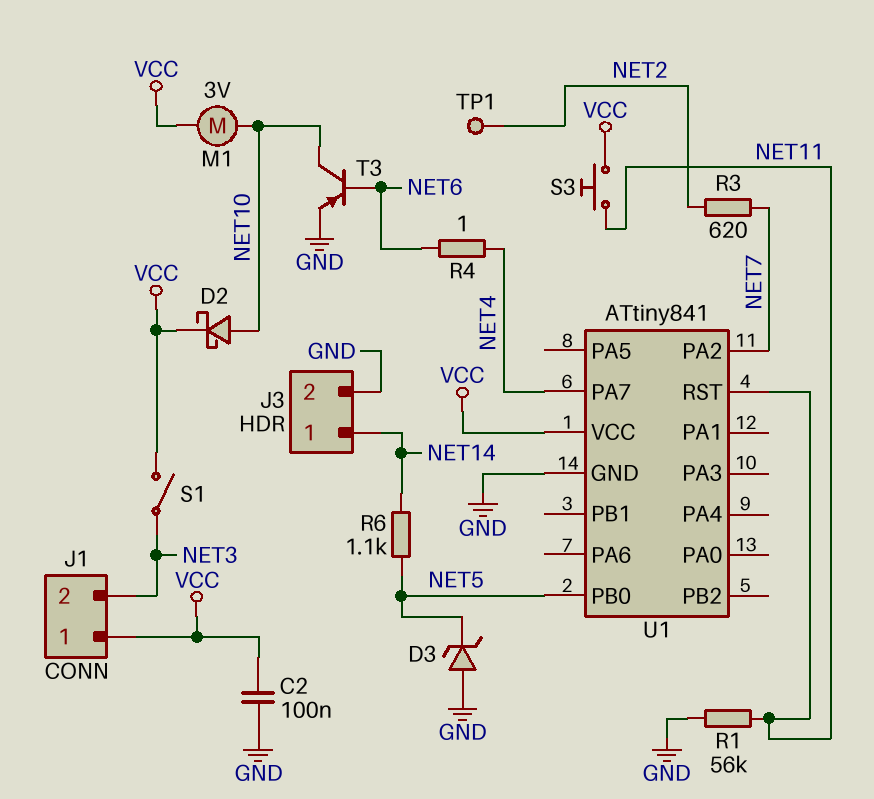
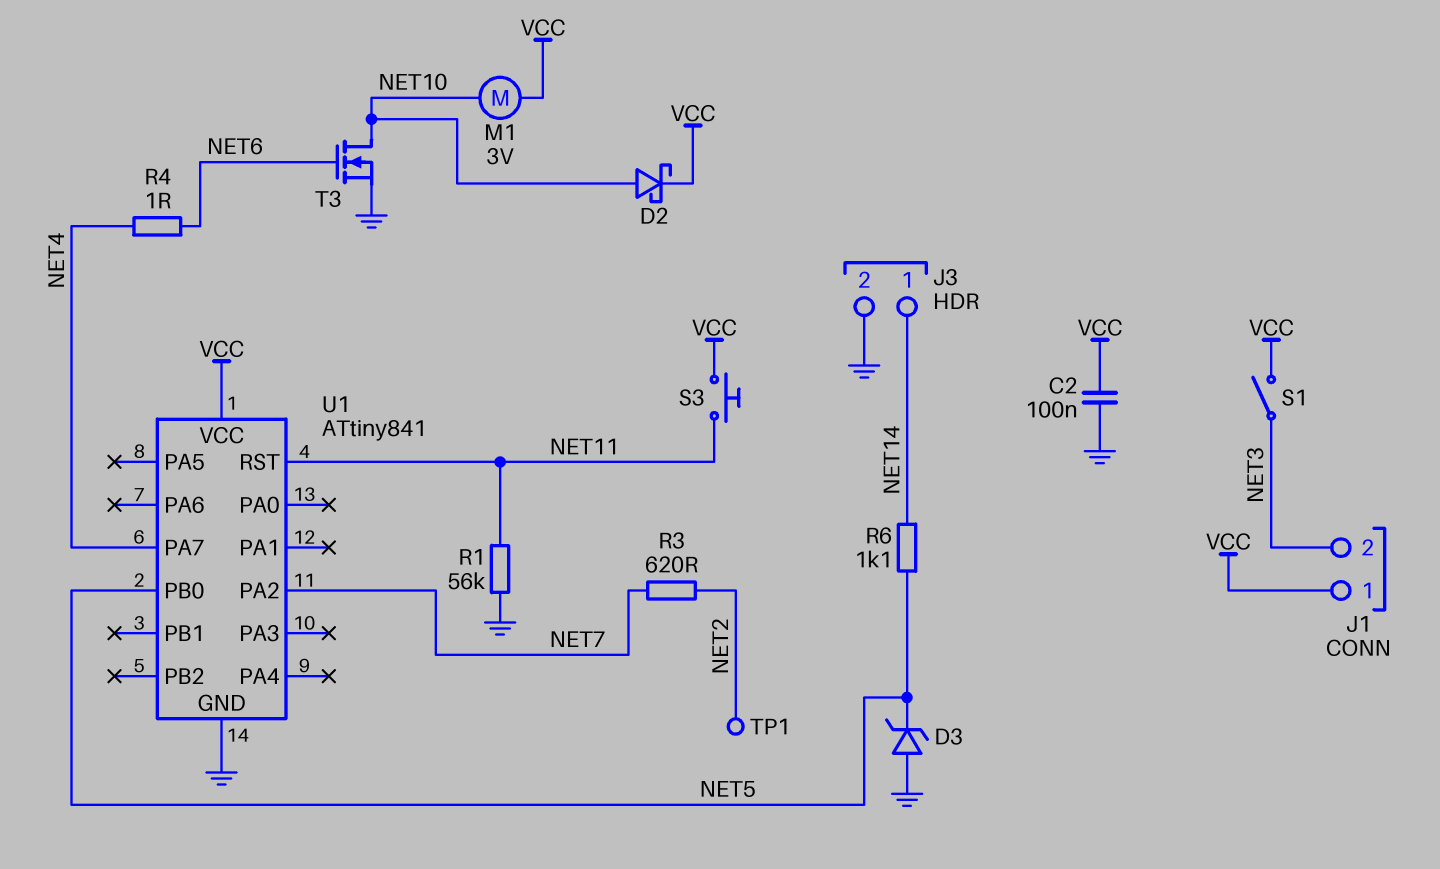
T3: PNP (B NET6, C NET10, E GND) -> NMOS (G NET6, D NET10, S GND)

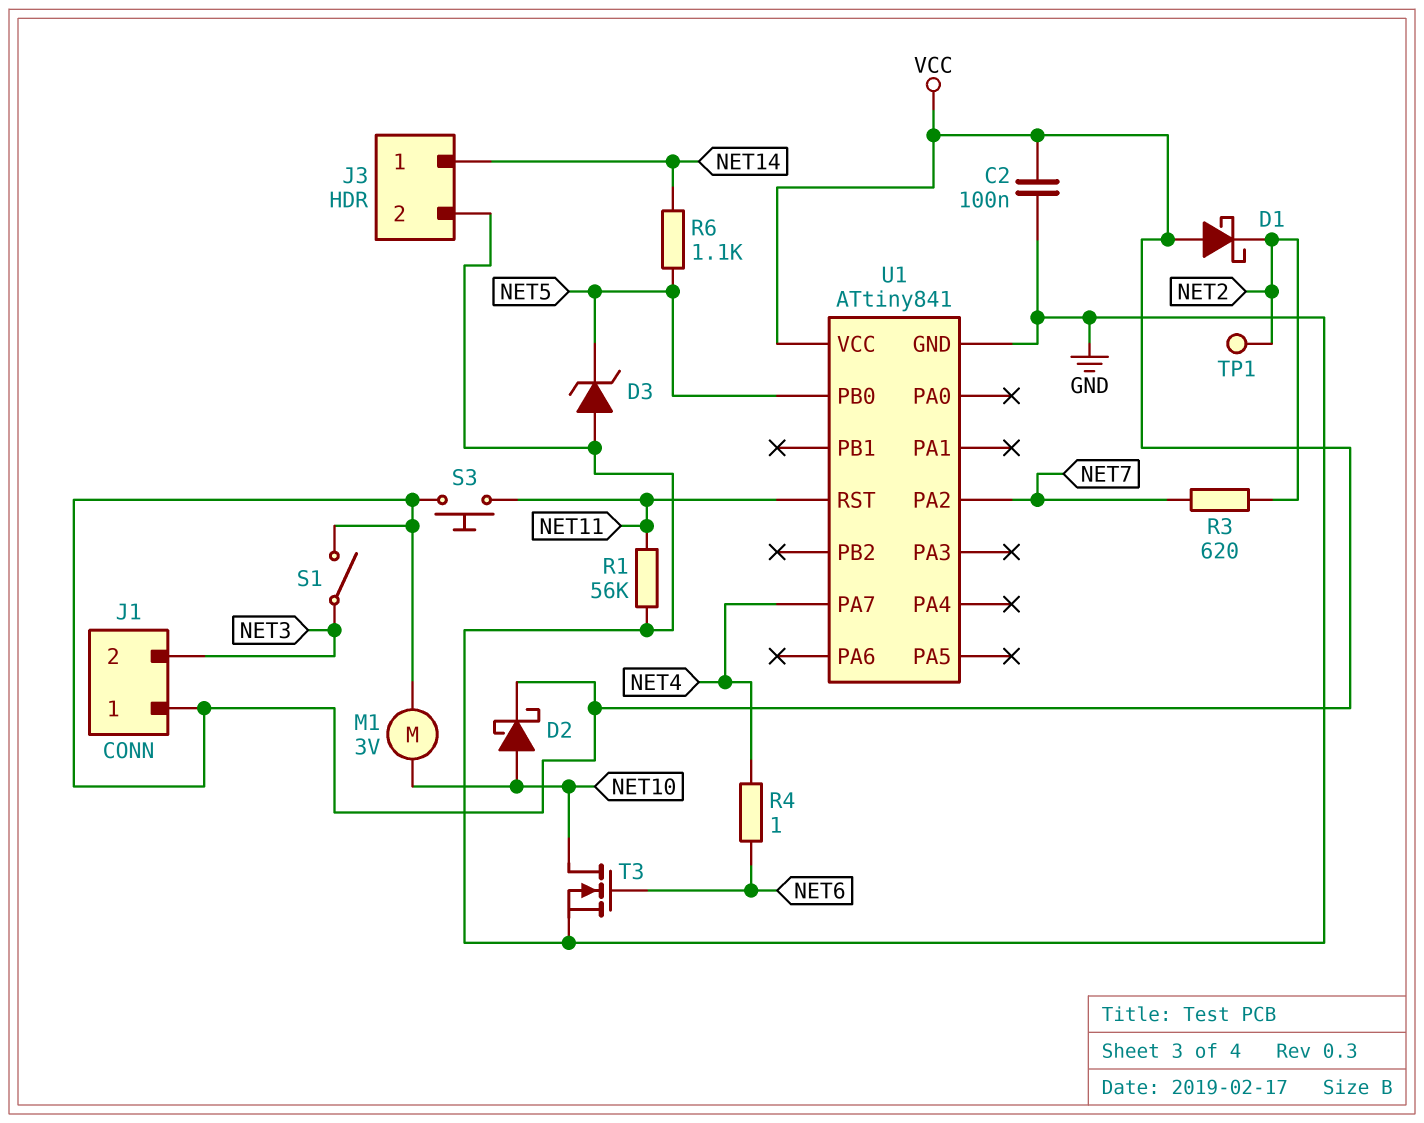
D1: none -> schottky (A VCC, K NET2)

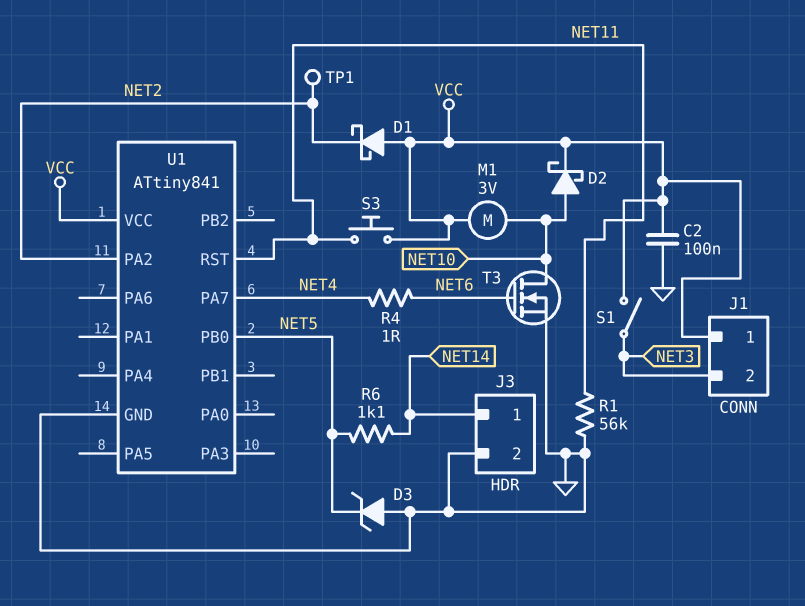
R3: 620 (NET2, NET7) -> none
U1 pin PA2: NET7 -> NET2

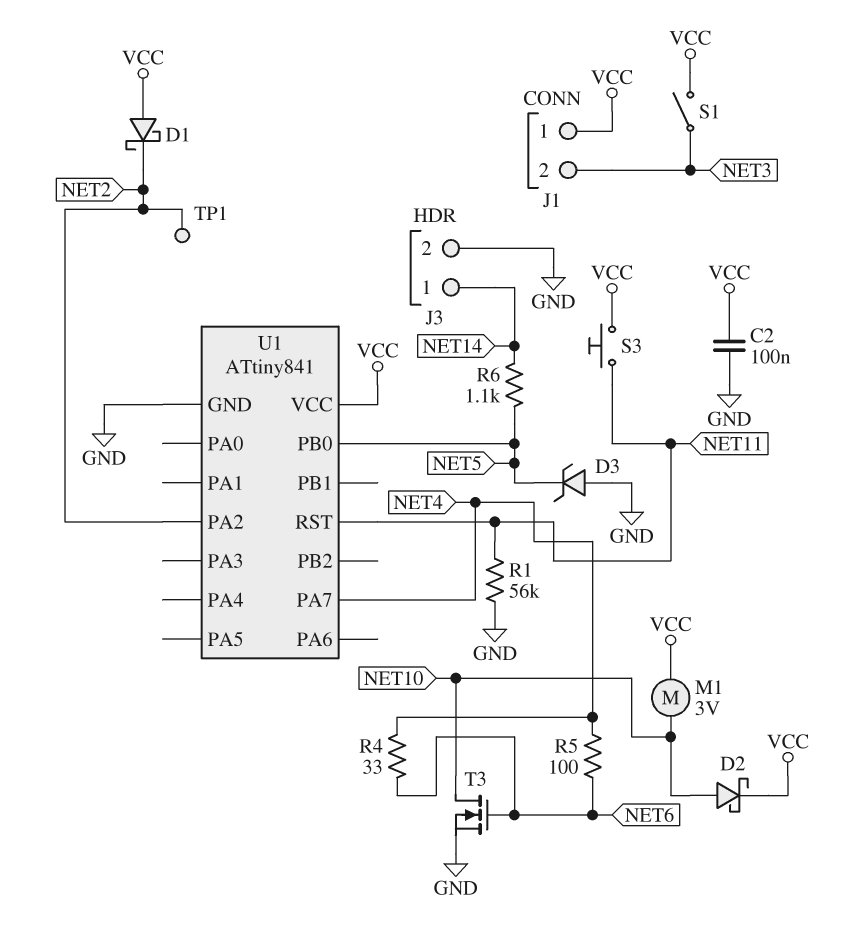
R4: 1 (NET4, NET6) -> 33 (NET4, NET6)
R5: none -> 100 (NET4, NET6)

